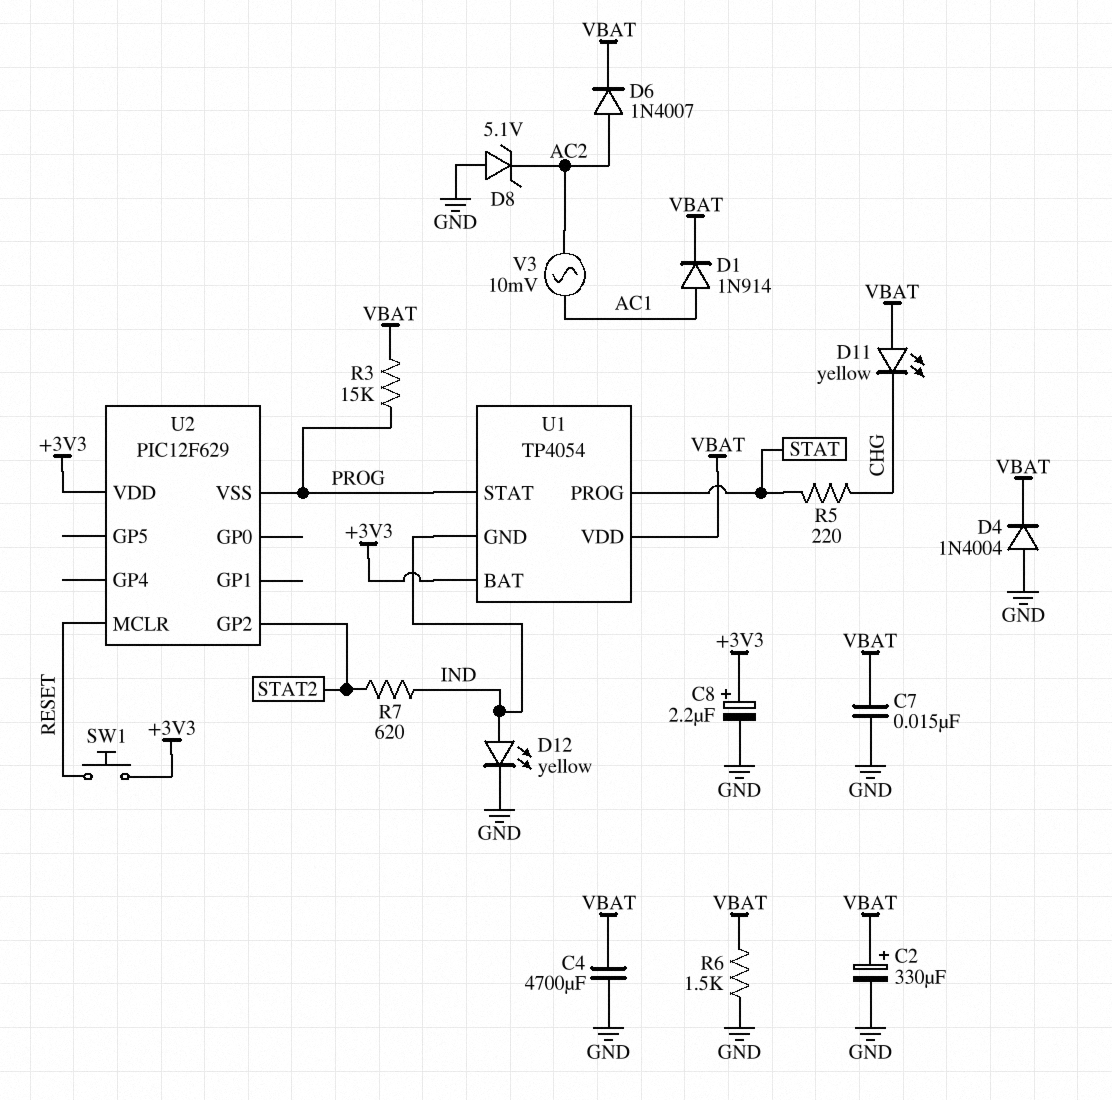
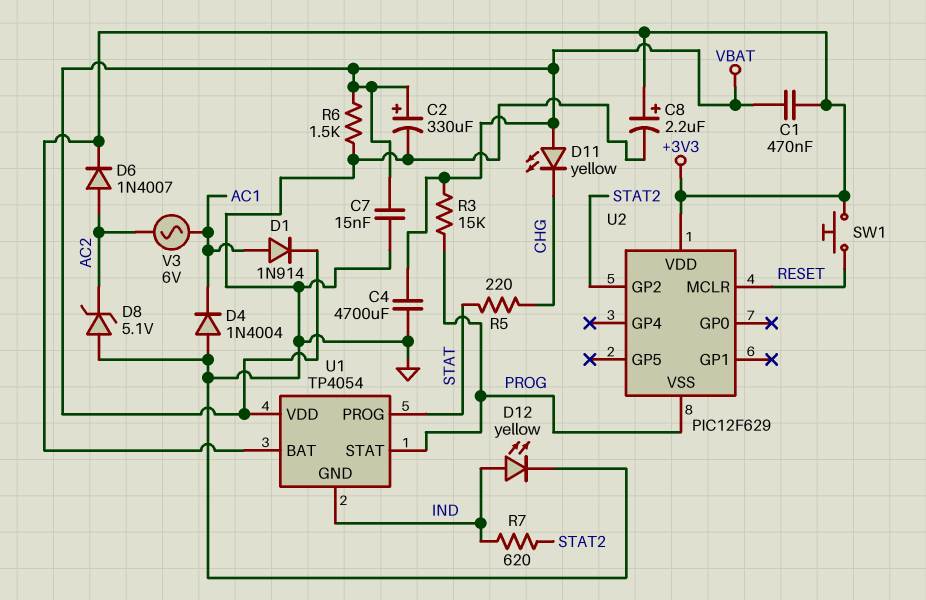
C1: none -> 470nF (+3V3, VBAT)
D4: diode 1N4004 (A GND, K VBAT) -> diode 1N4004 (A GND, K AC1)
D6: diode 1N4007 (A AC2, K VBAT) -> diode 1N4007 (A AC2, K +3V3)
V3: AC 10mV (AC1, AC2) -> AC 6V (AC1, AC2)

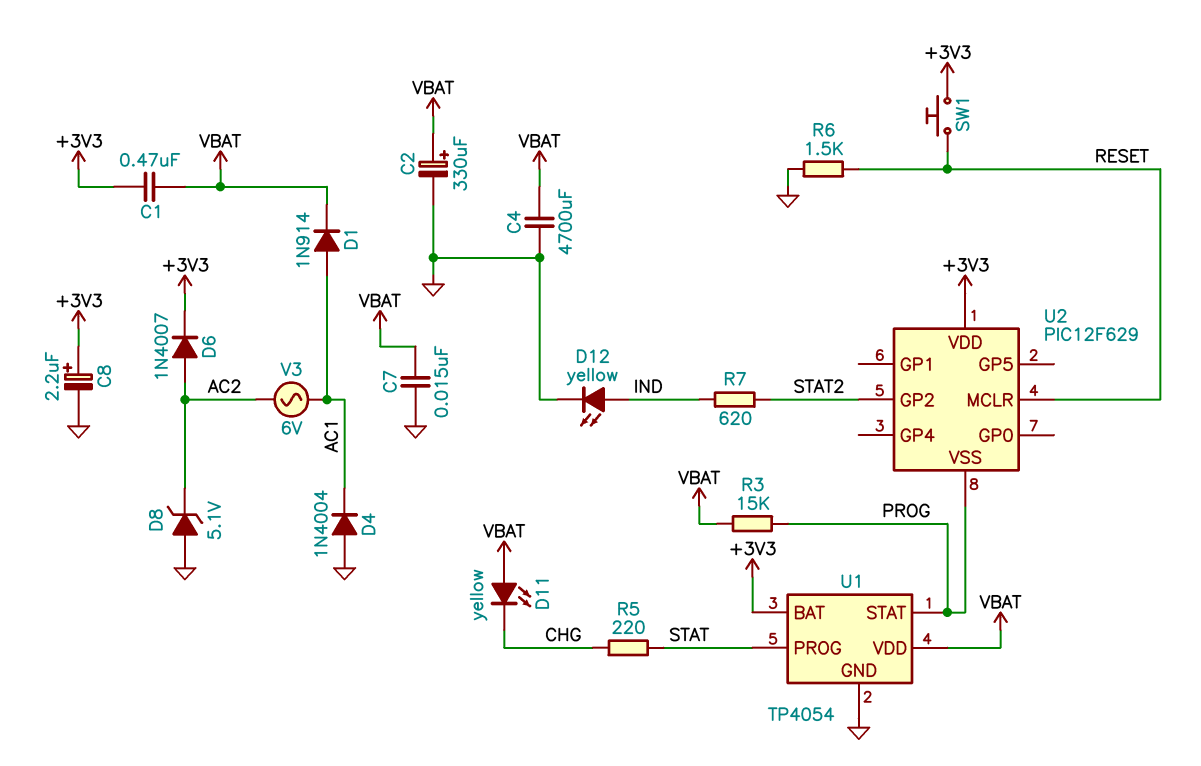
R6: 1.5k (GND, VBAT) -> 1.5k (GND, RESET)
U1 pin GND: IND -> GND

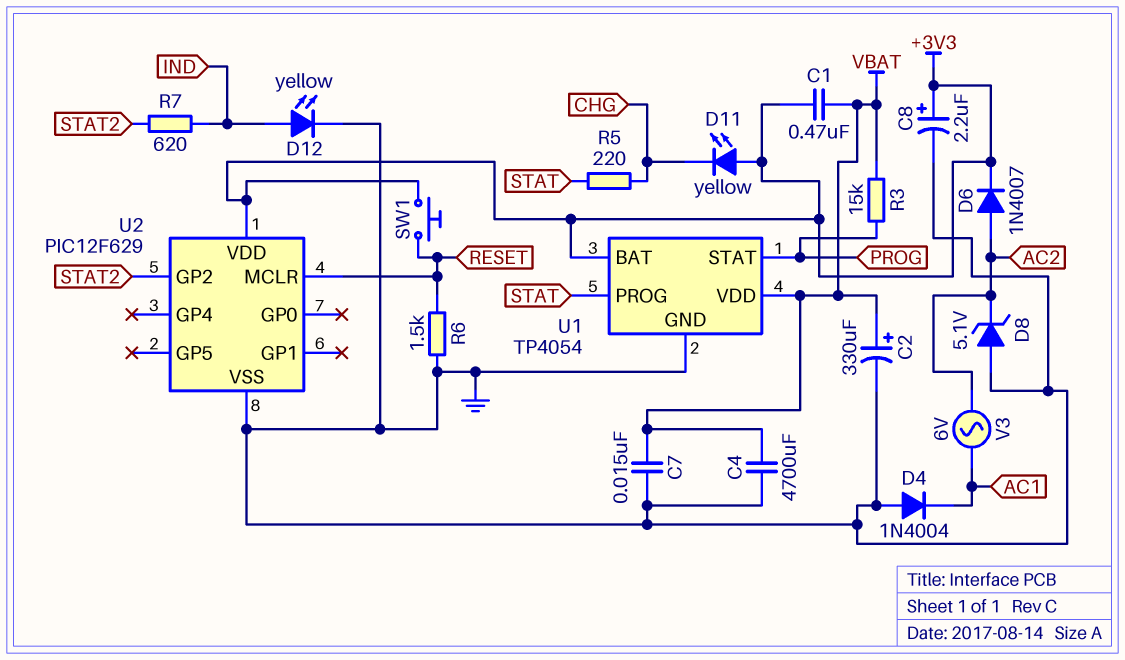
D1: diode 1N914 (A AC1, K VBAT) -> none
D11: LED yellow (A VBAT, K CHG) -> LED yellow (A +3V3, K CHG)
U2 pin VSS: PROG -> GND

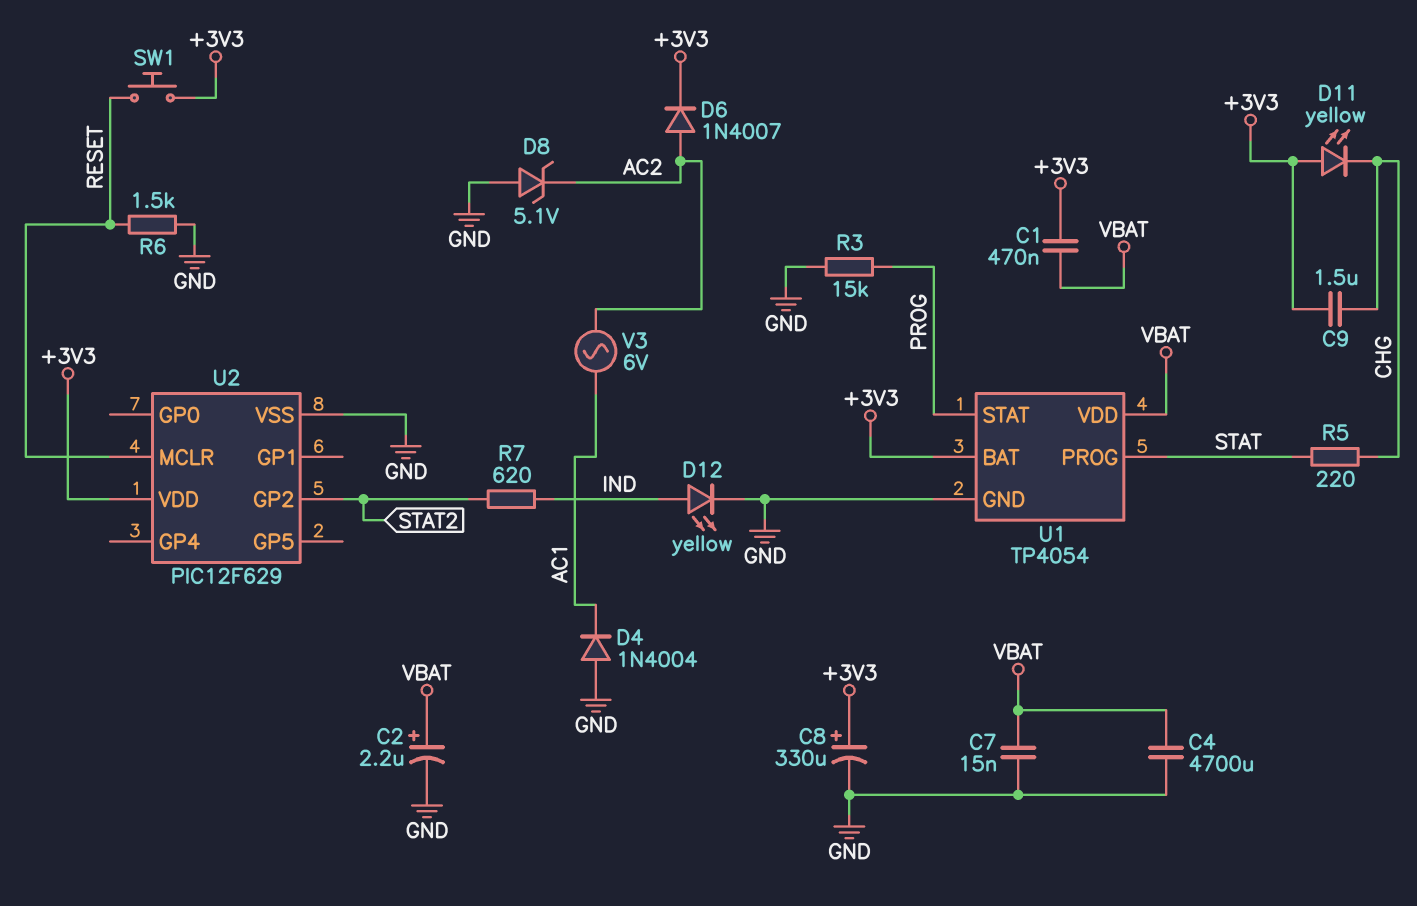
C2: 330uF (plus VBAT, minus GND) -> 2.2uF (plus VBAT, minus GND)
C8: 2.2uF (plus +3V3, minus GND) -> 330uF (plus +3V3, minus GND)
C9: none -> 1.5uF (+3V3, CHG)
R3: 15k (PROG, VBAT) -> 15k (GND, PROG)

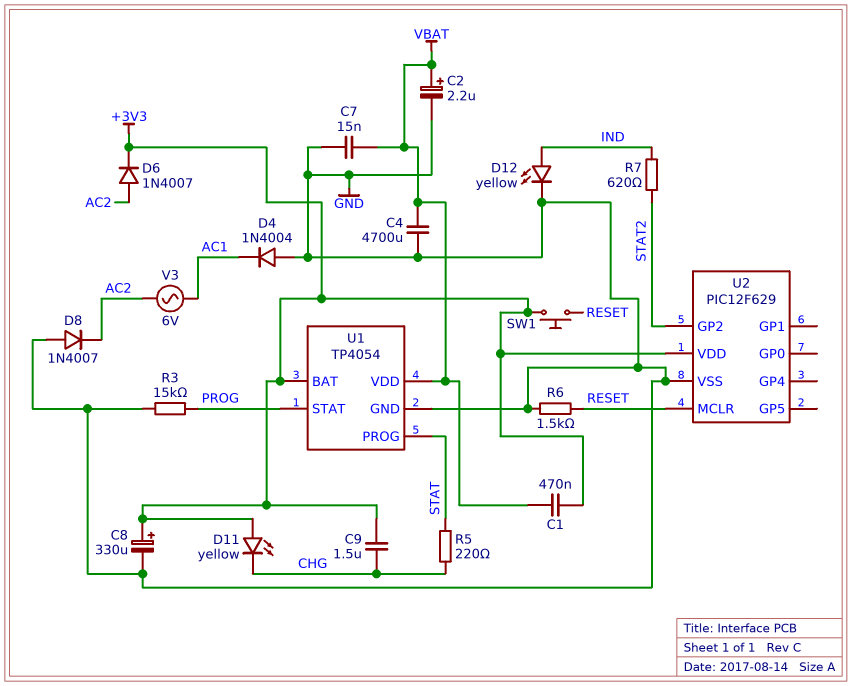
D8: zener 5.1V (A GND, K AC2) -> diode 1N4007 (A GND, K AC2)

